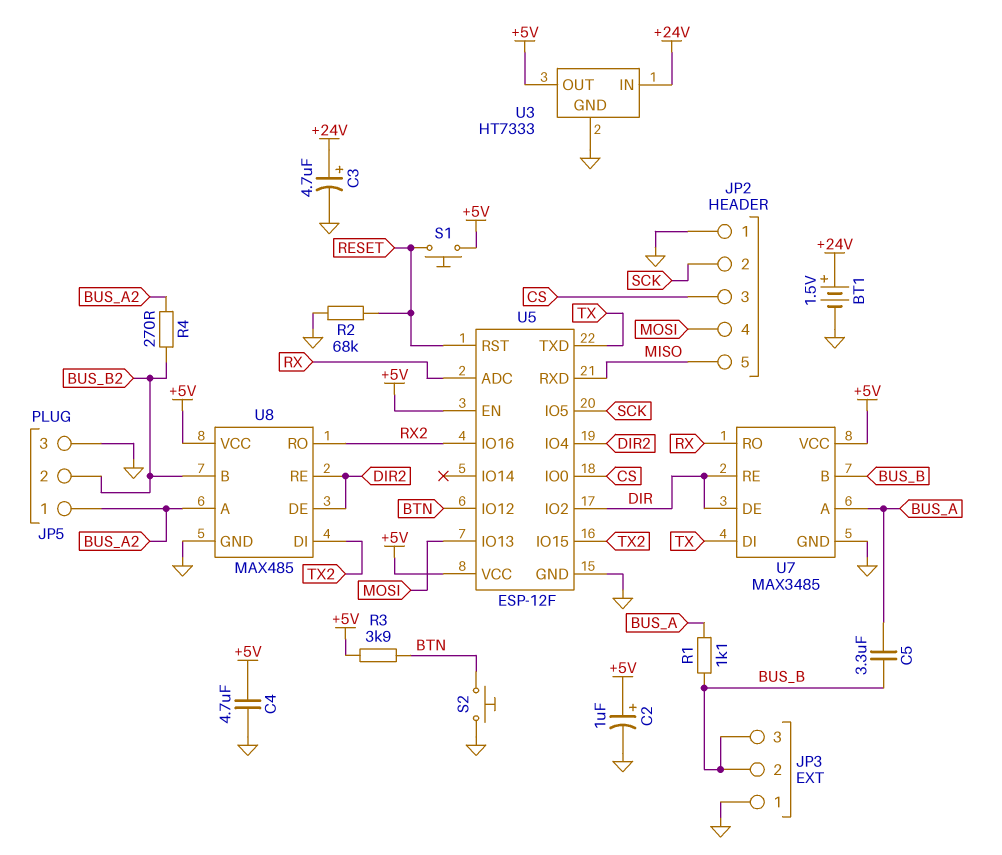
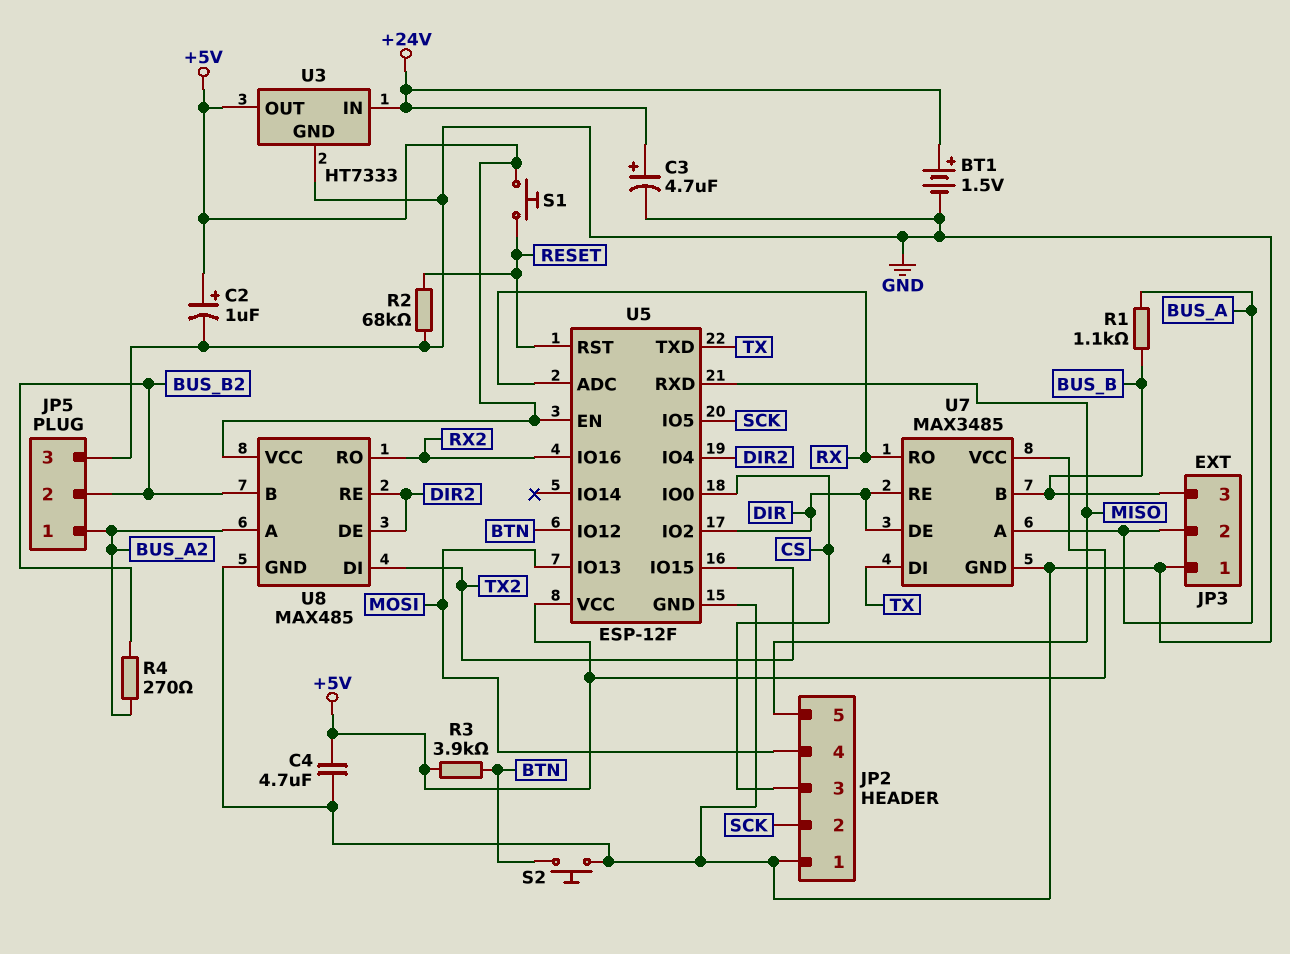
C5: 3.3uF (BUS_A, BUS_B) -> none
JP3 pin 2: BUS_B -> BUS_A

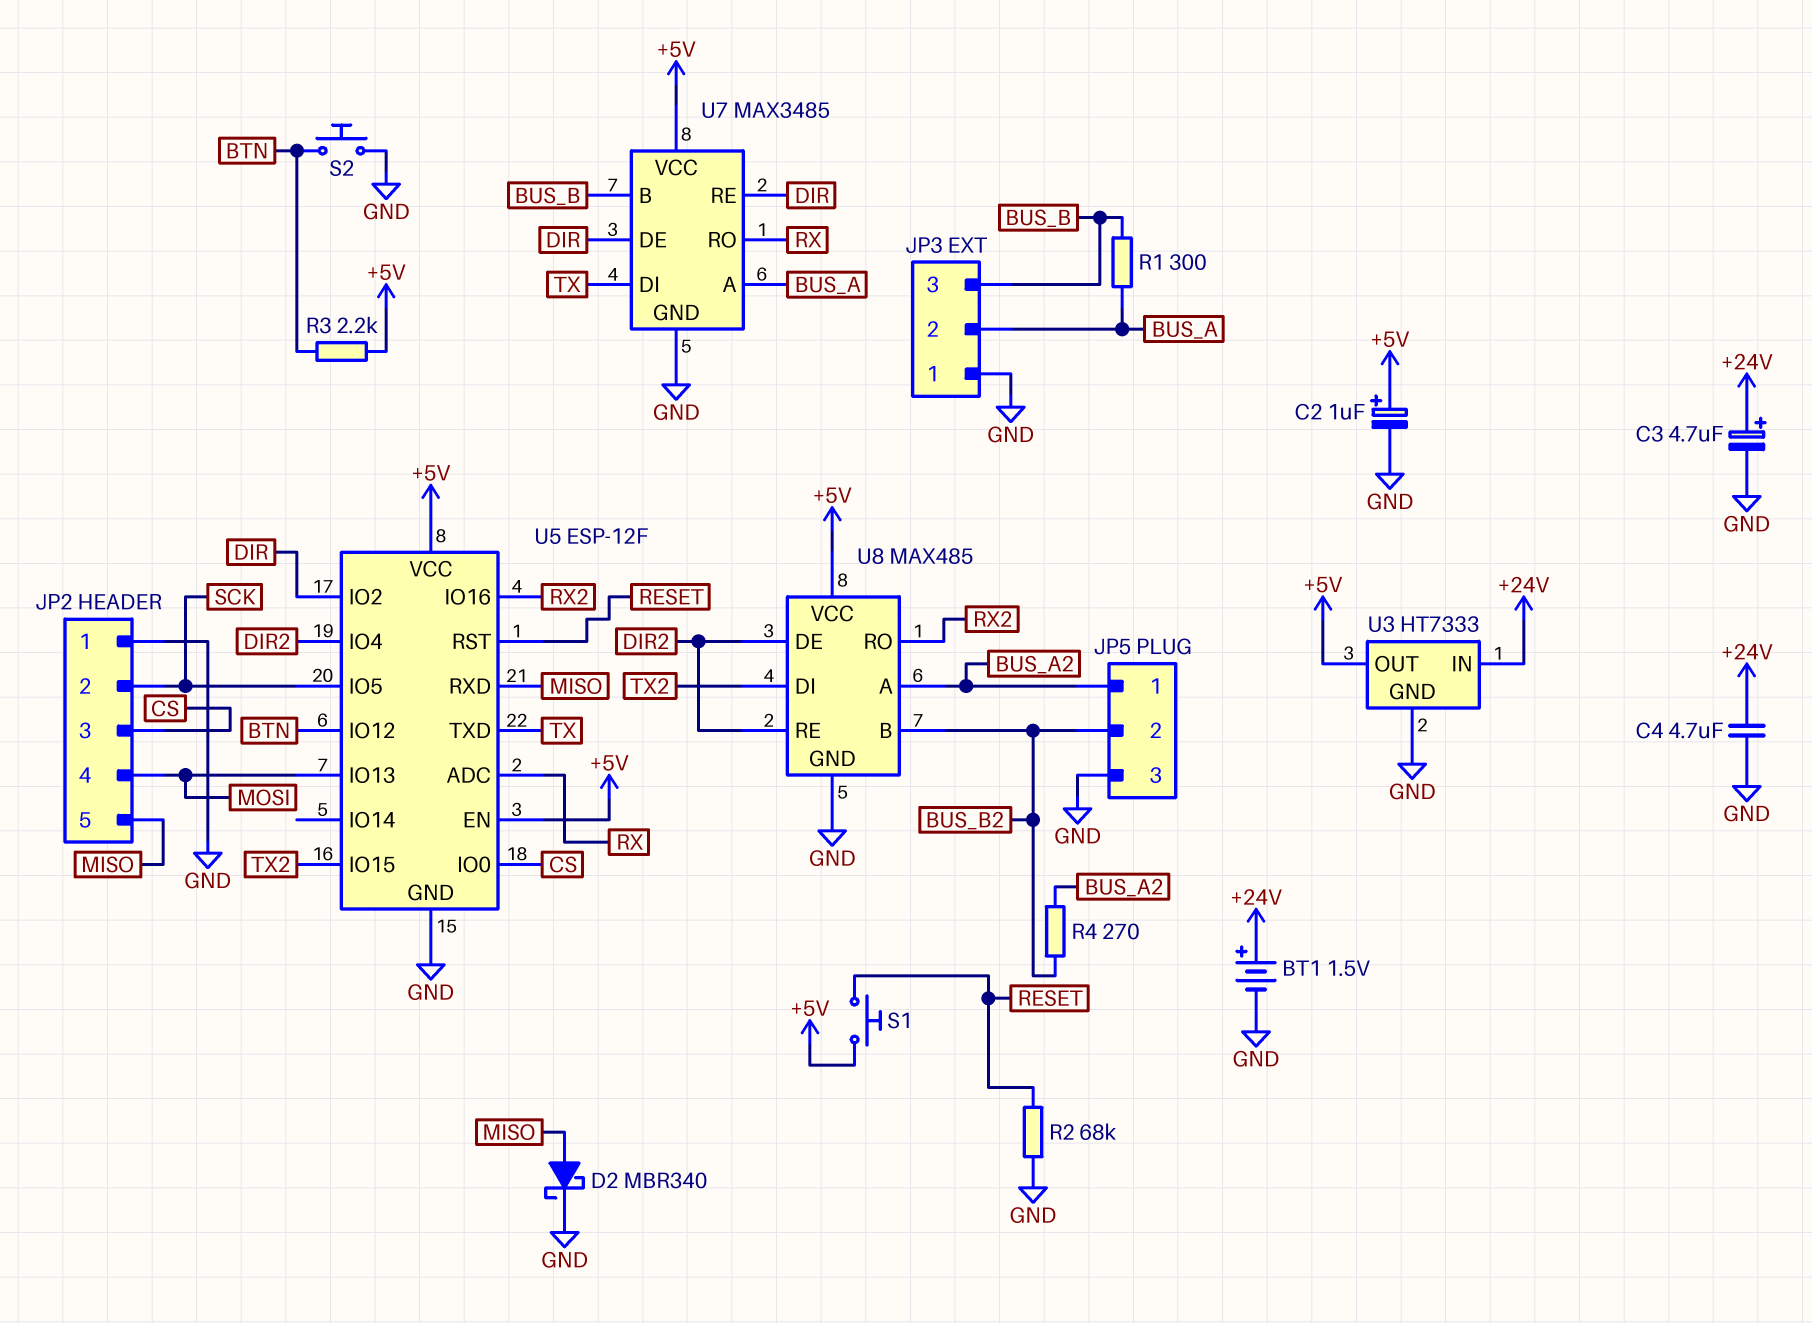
C4: 4.7uF (+5V, GND) -> 4.7uF (+24V, GND)
D2: none -> schottky MBR340 (A MISO, K GND)
R1: 1.1k (BUS_A, BUS_B) -> 300 (BUS_A, BUS_B)
R3: 3.9k (+5V, BTN) -> 2.2k (+5V, BTN)

